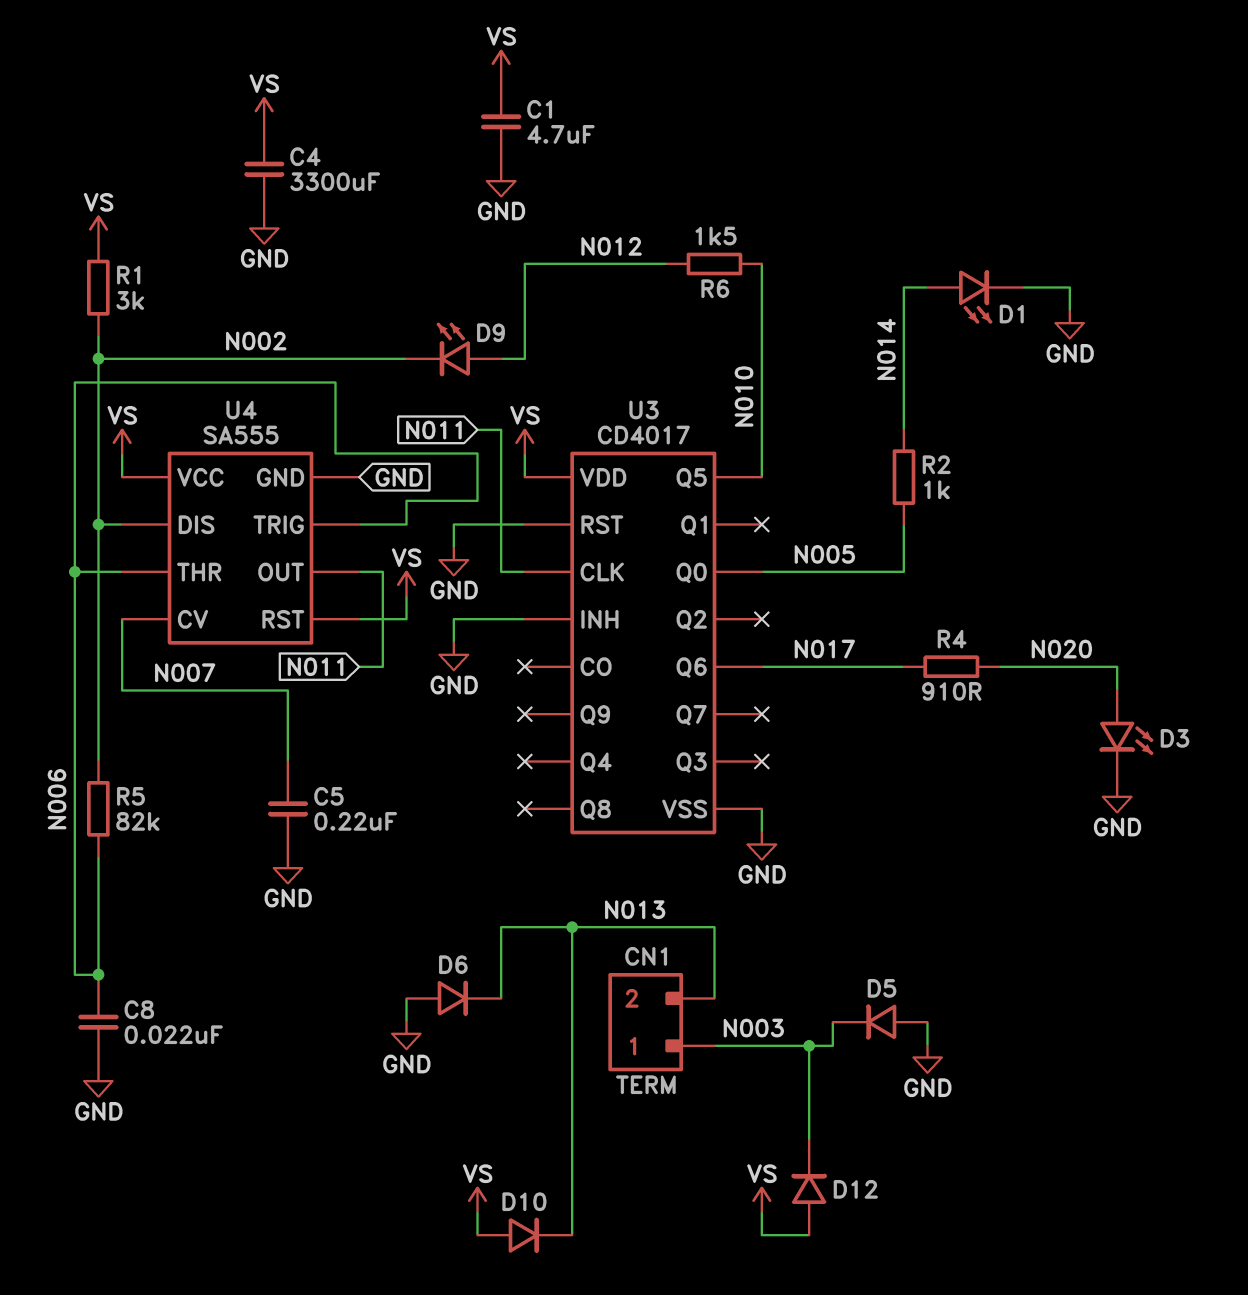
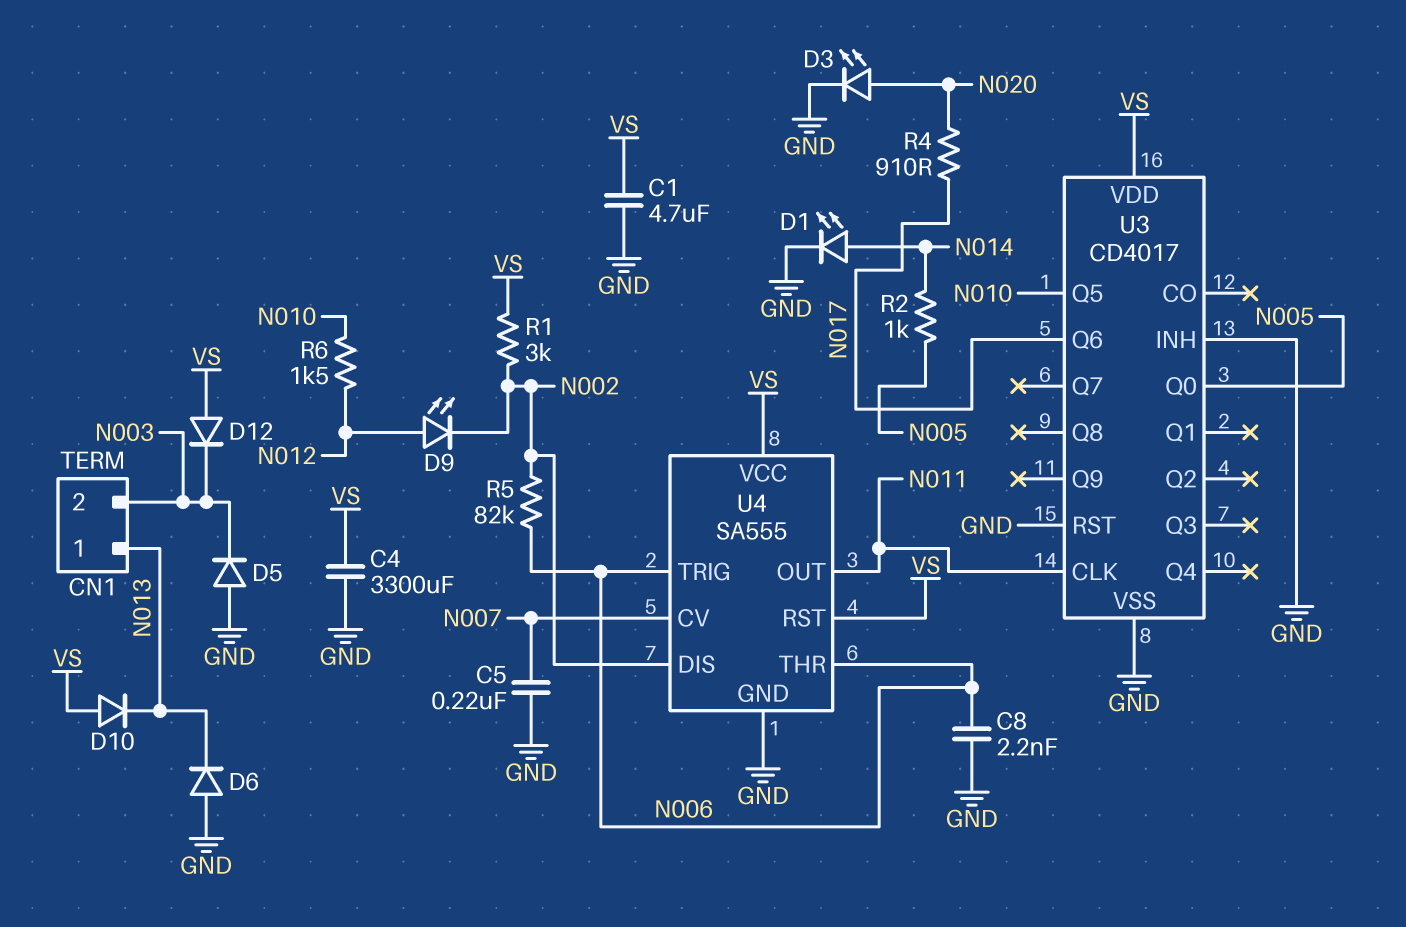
C8: 22nF (GND, N006) -> 2.2nF (GND, N006)
CN1 pin 1: N003 -> N013
CN1 pin 2: N013 -> N003

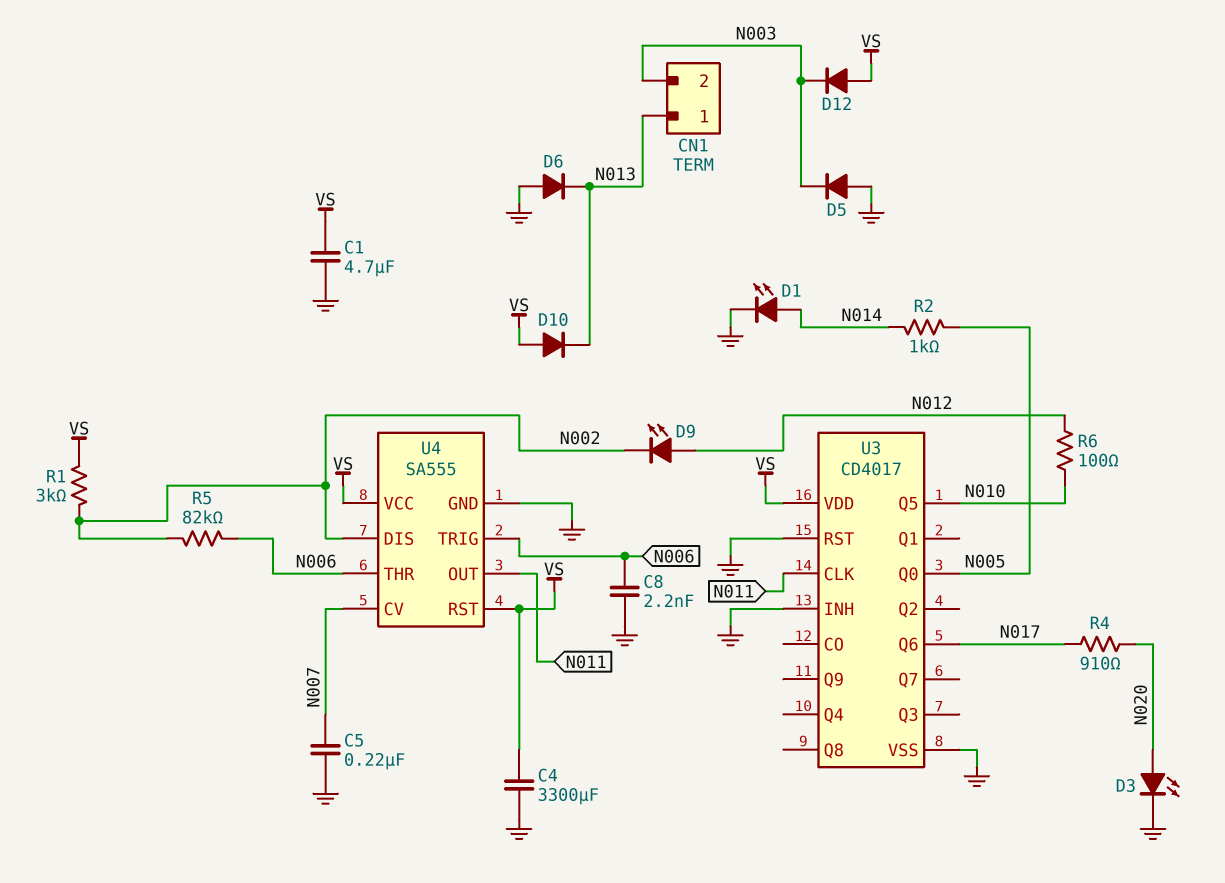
R6: 1.5k (N010, N012) -> 100 (N010, N012)

